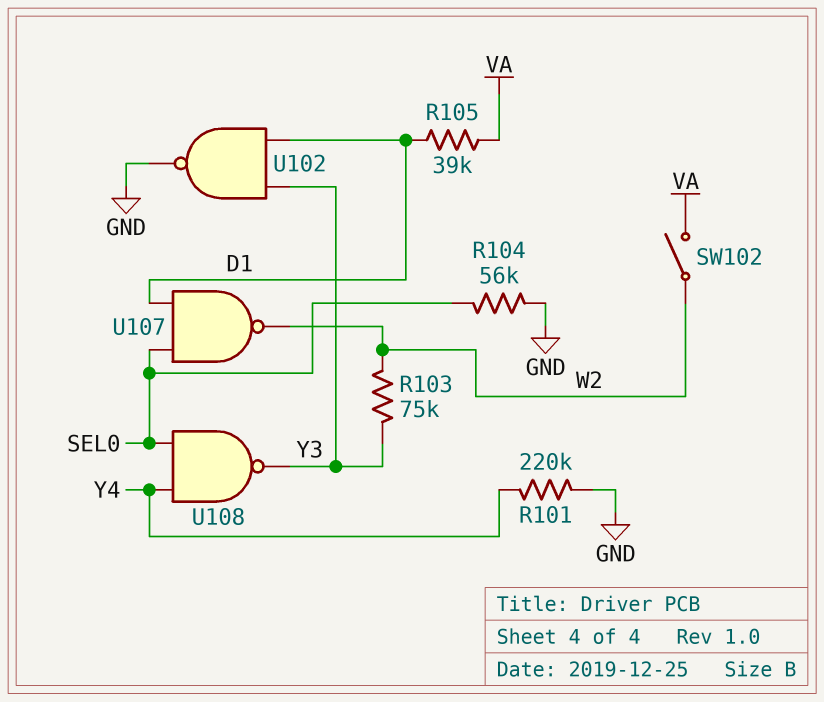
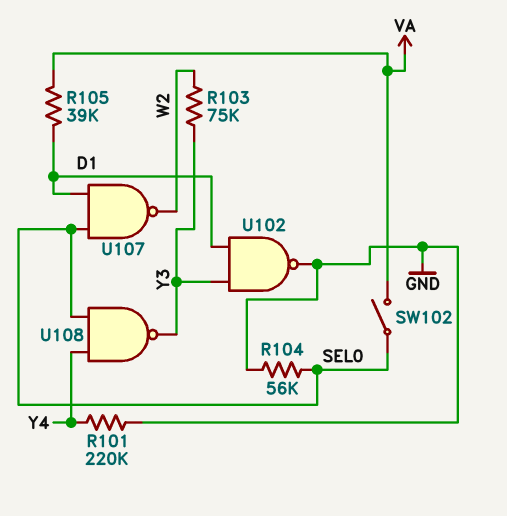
SW102: switch (VA, W2) -> switch (SEL0, VA)

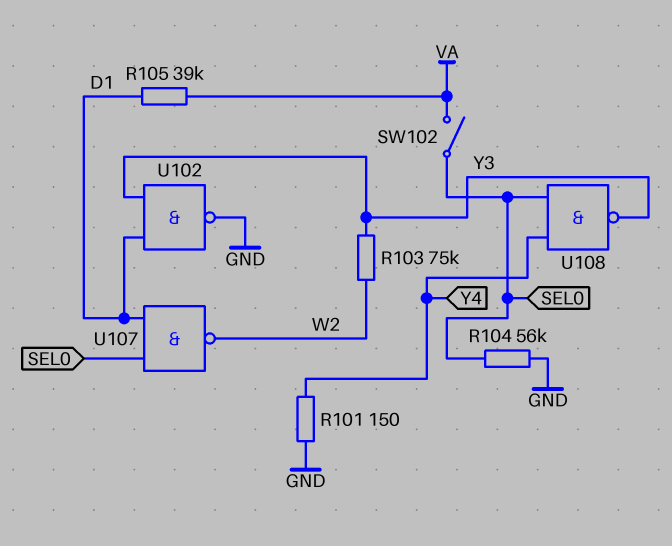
R101: 220k (GND, Y4) -> 150 (GND, Y4)

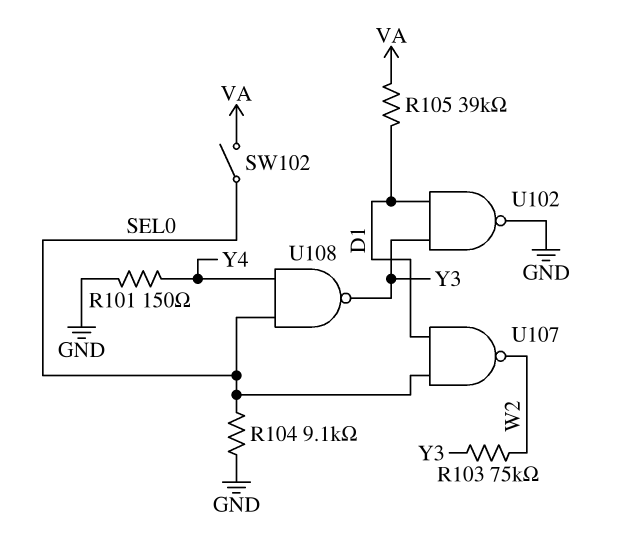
R104: 56k (GND, SEL0) -> 9.1k (GND, SEL0)

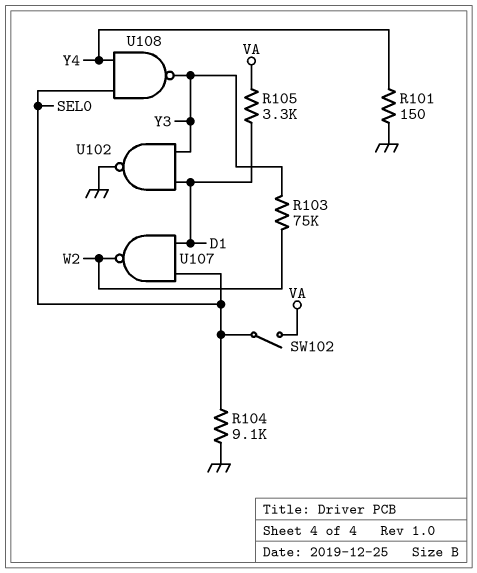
R105: 39k (D1, VA) -> 3.3k (D1, VA)

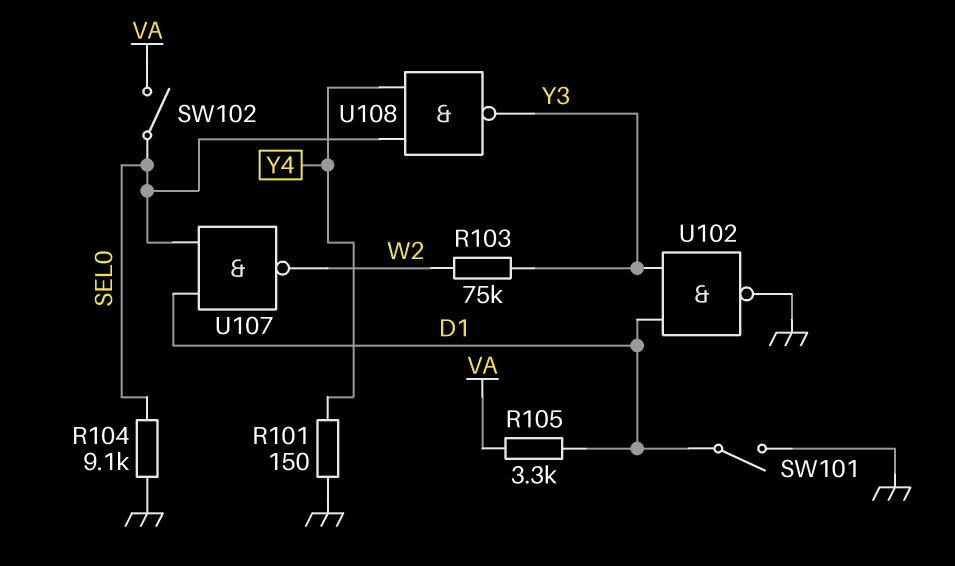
SW101: none -> switch (D1, GND)

